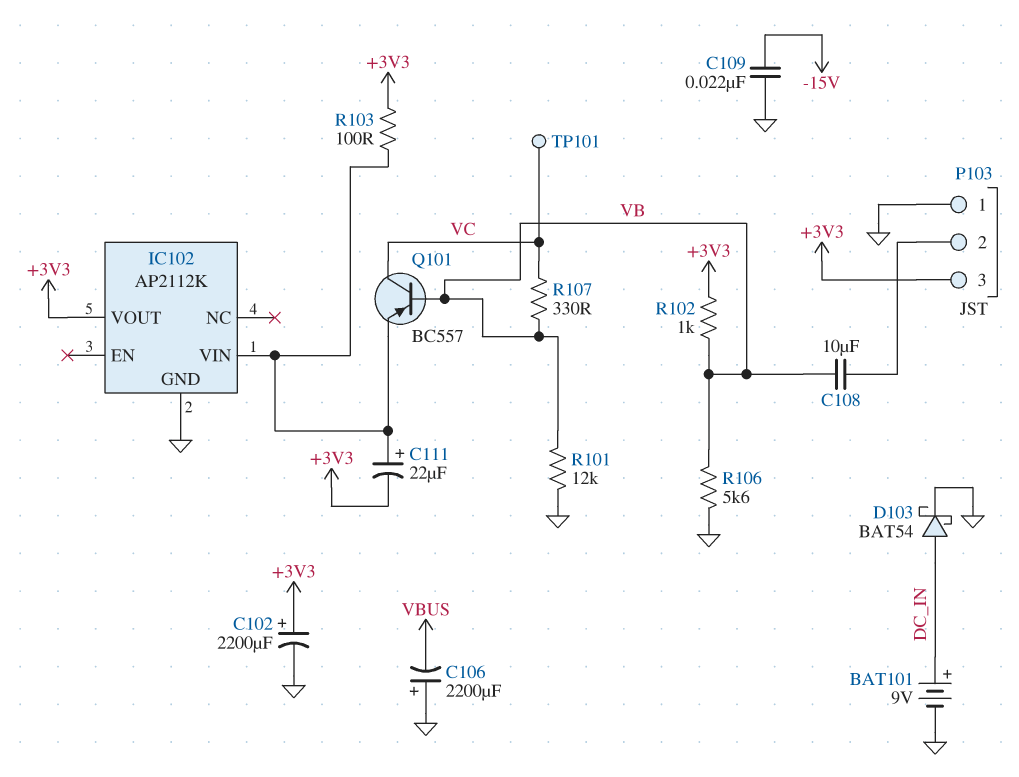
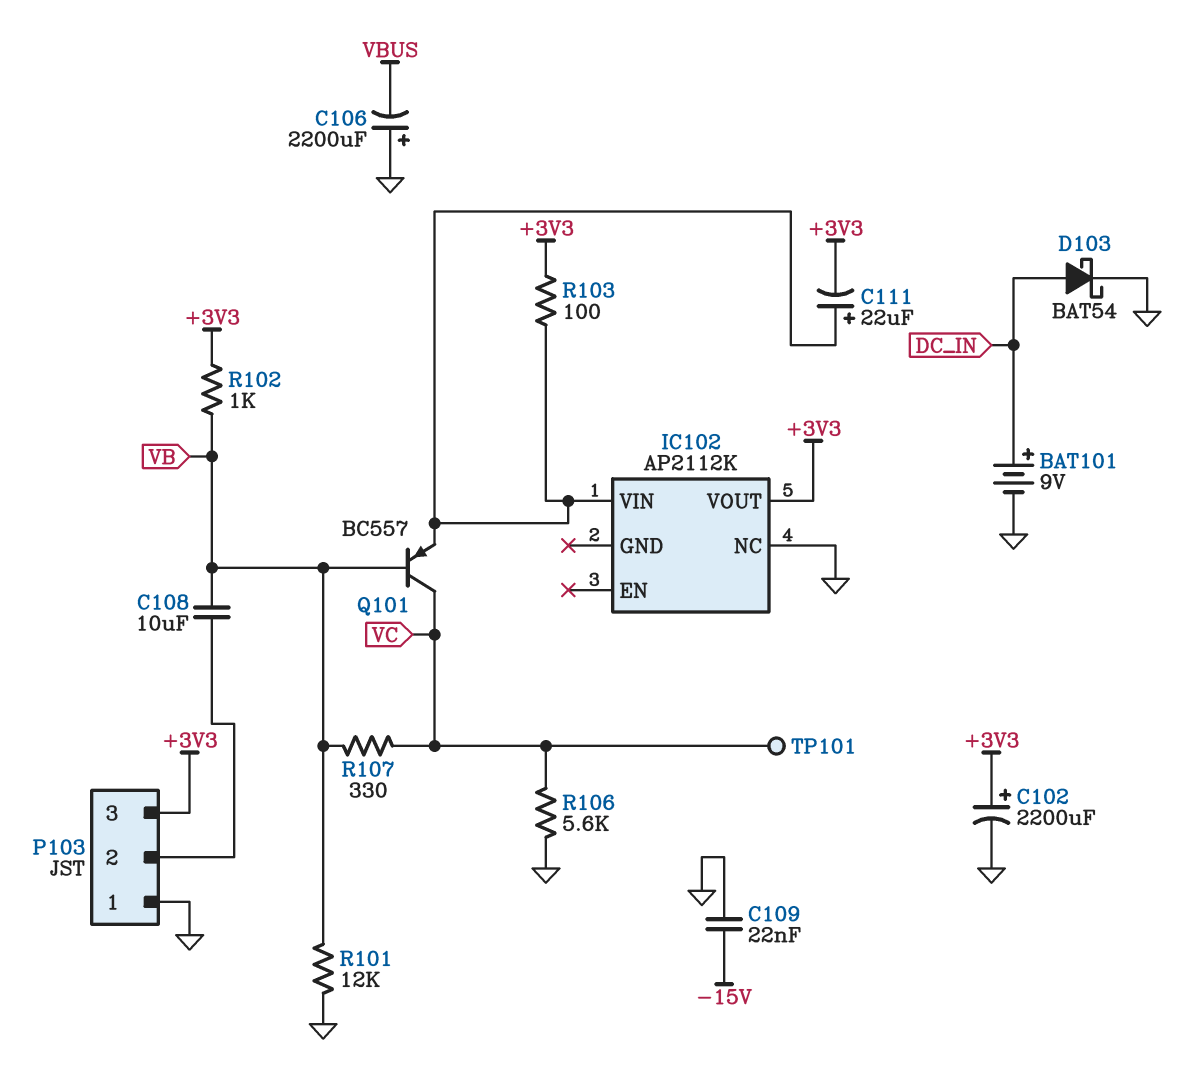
IC102 pin GND: GND -> none
IC102 pin NC: none -> GND
R106: 5.6k (GND, VB) -> 5.6k (GND, VC)

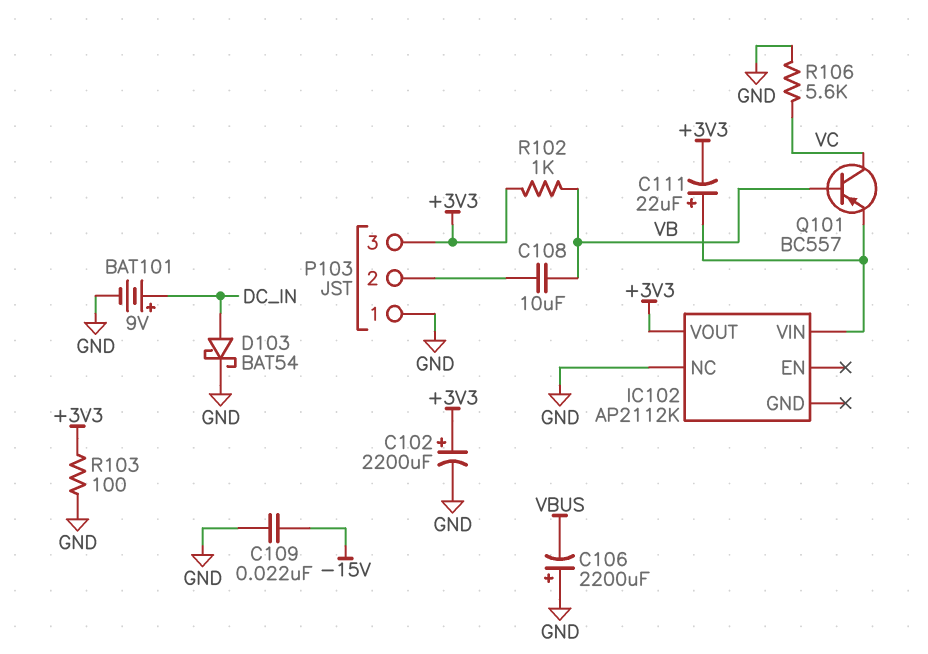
R101: 12k (GND, VB) -> none
R103: 100 (+3V3, IC102/VIN) -> 100 (+3V3, GND)
R107: 330 (VB, VC) -> none
TP101: test point (VC) -> none

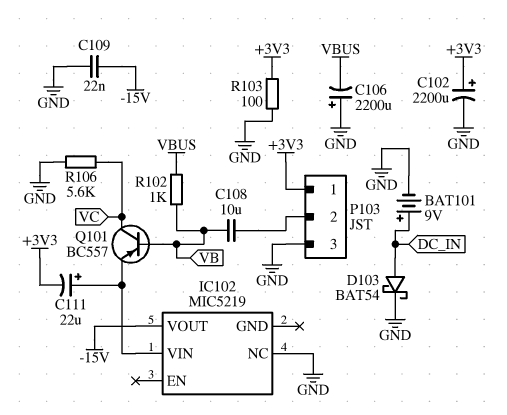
IC102: AP2112K -> MIC5219
IC102 pin VOUT: +3V3 -> -15V
P103 pin 1: GND -> +3V3
P103 pin 3: +3V3 -> GND
R102: 1k (+3V3, VB) -> 1k (VB, VBUS)

